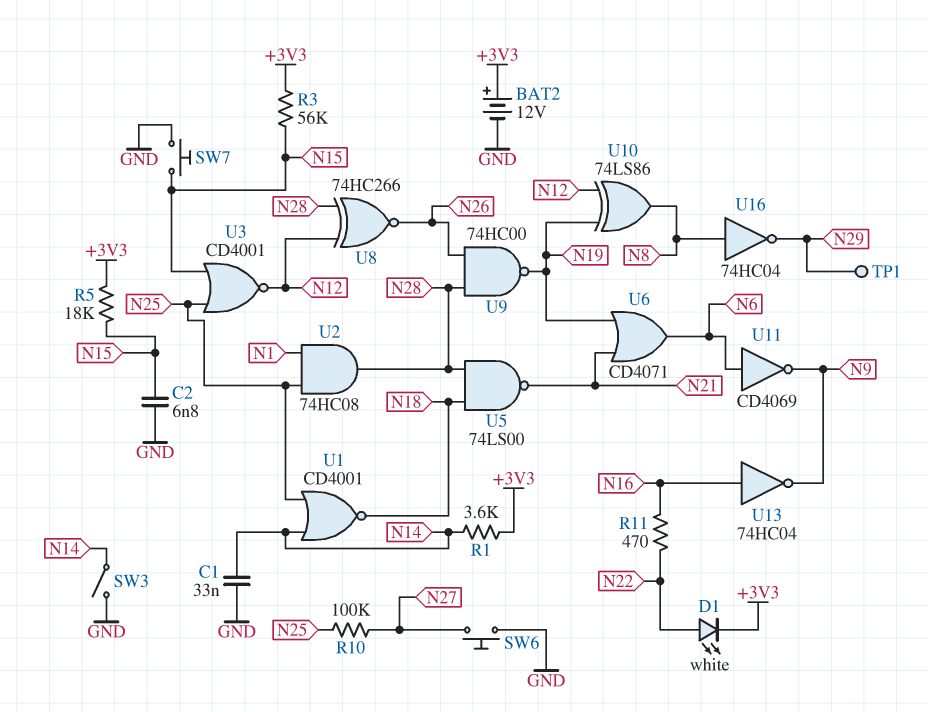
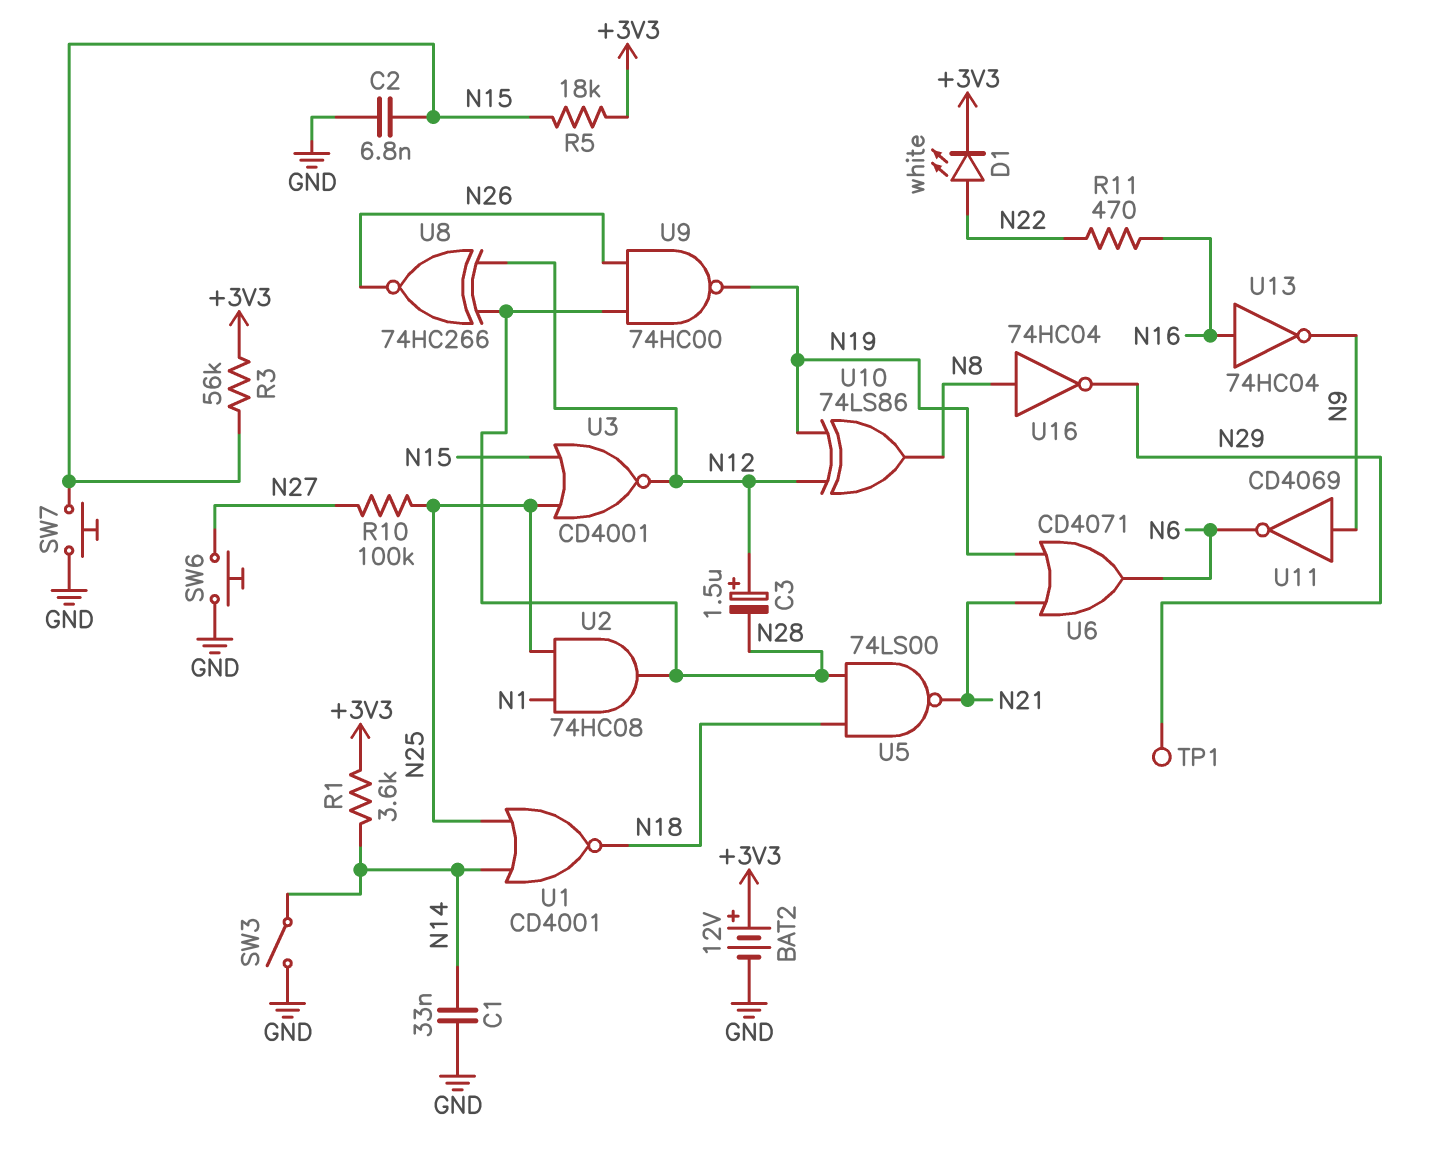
C3: none -> 1.5uF (plus N12, minus N28)
U11: NOT CD4069 (in N6, out N9) -> NOT CD4069 (in N9, out N6)

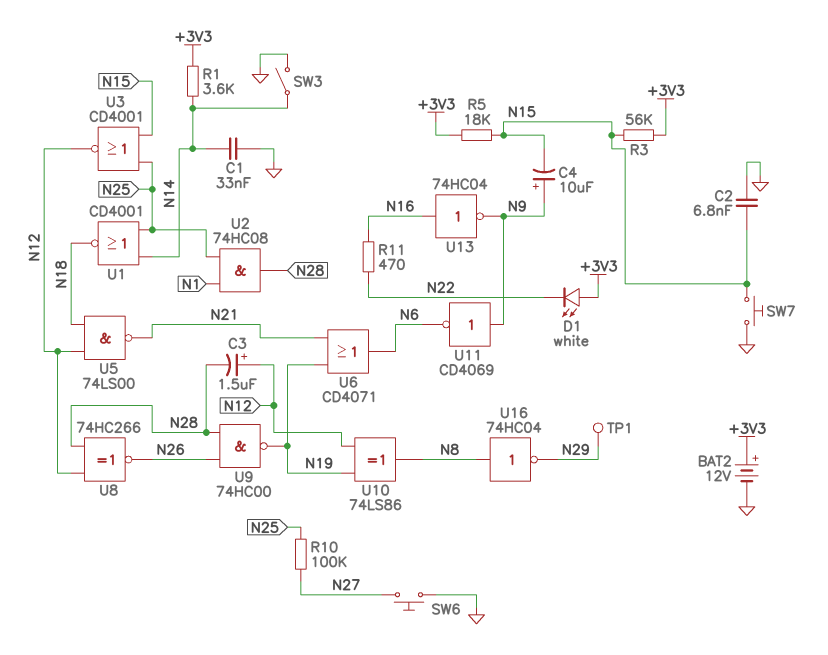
C4: none -> 10uF (plus N9, minus N15)
D1: LED white (A N22, K +3V3) -> LED white (A +3V3, K N22)
U5: NAND 74LS00 (in N18, in N28, out N21) -> NAND 74LS00 (in N12, in N18, out N21)

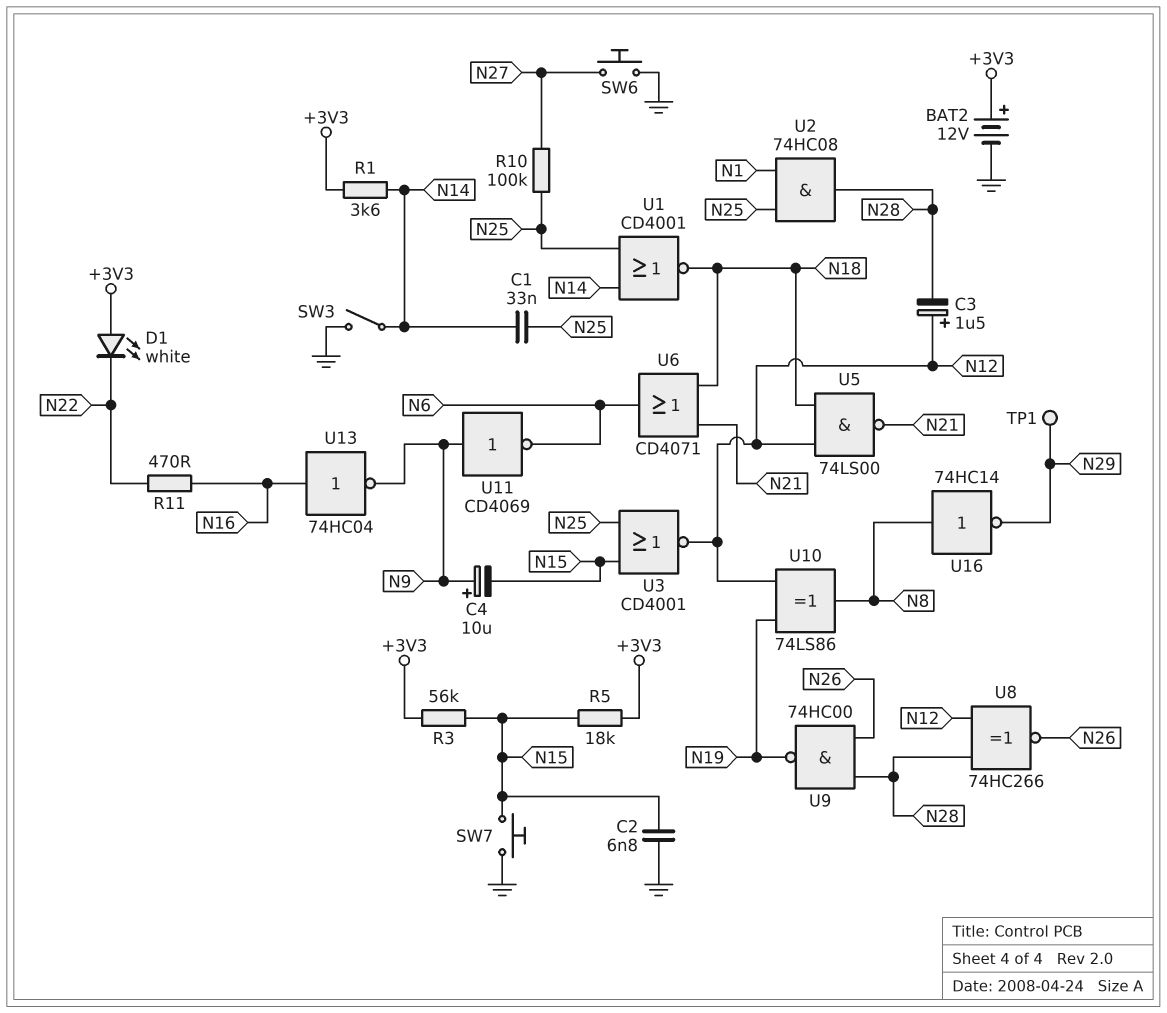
C1: 33nF (GND, N14) -> 33nF (N14, N25)
U6: OR CD4071 (in N19, in N21, out N6) -> OR CD4071 (in N18, in N21, out N6)
U16: NOT 74HC04 (in N8, out N29) -> NOT 74HC14 (in N8, out N29)

